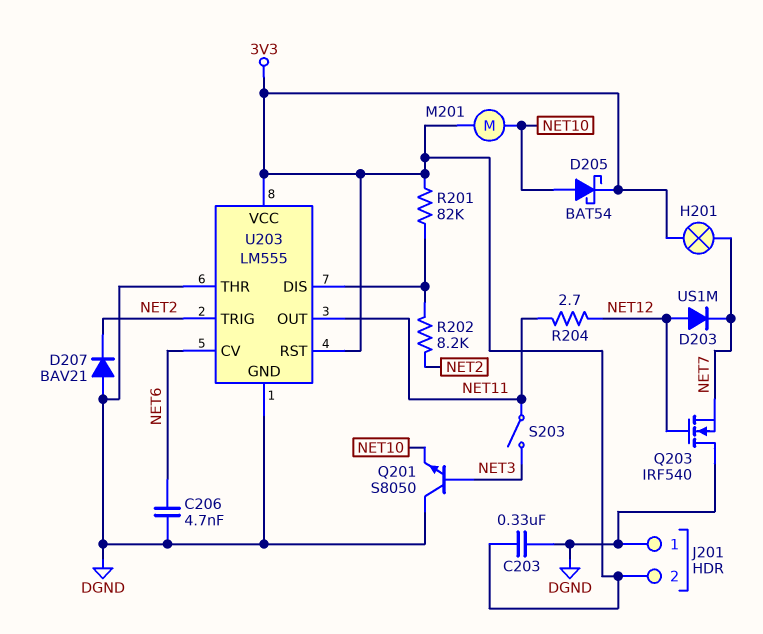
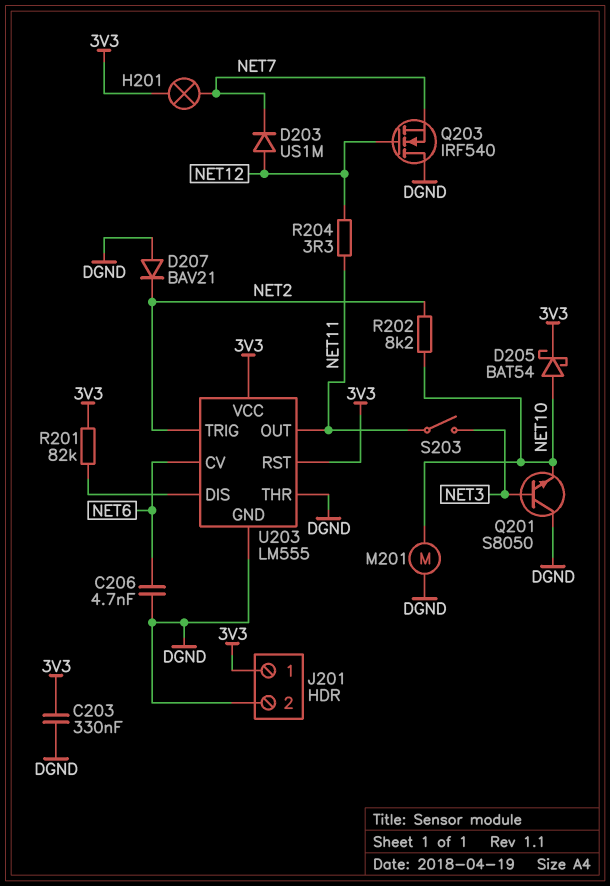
J201 pin 1: DGND -> 3V3
J201 pin 2: 3V3 -> DGND
M201: motor (3V3, NET10) -> motor (DGND, NET10)
R202: 8.2k (NET2, U203/DIS) -> 8.2k (NET2, NET10)
R204: 2.7 (NET11, NET12) -> 3.3 (NET11, NET12)

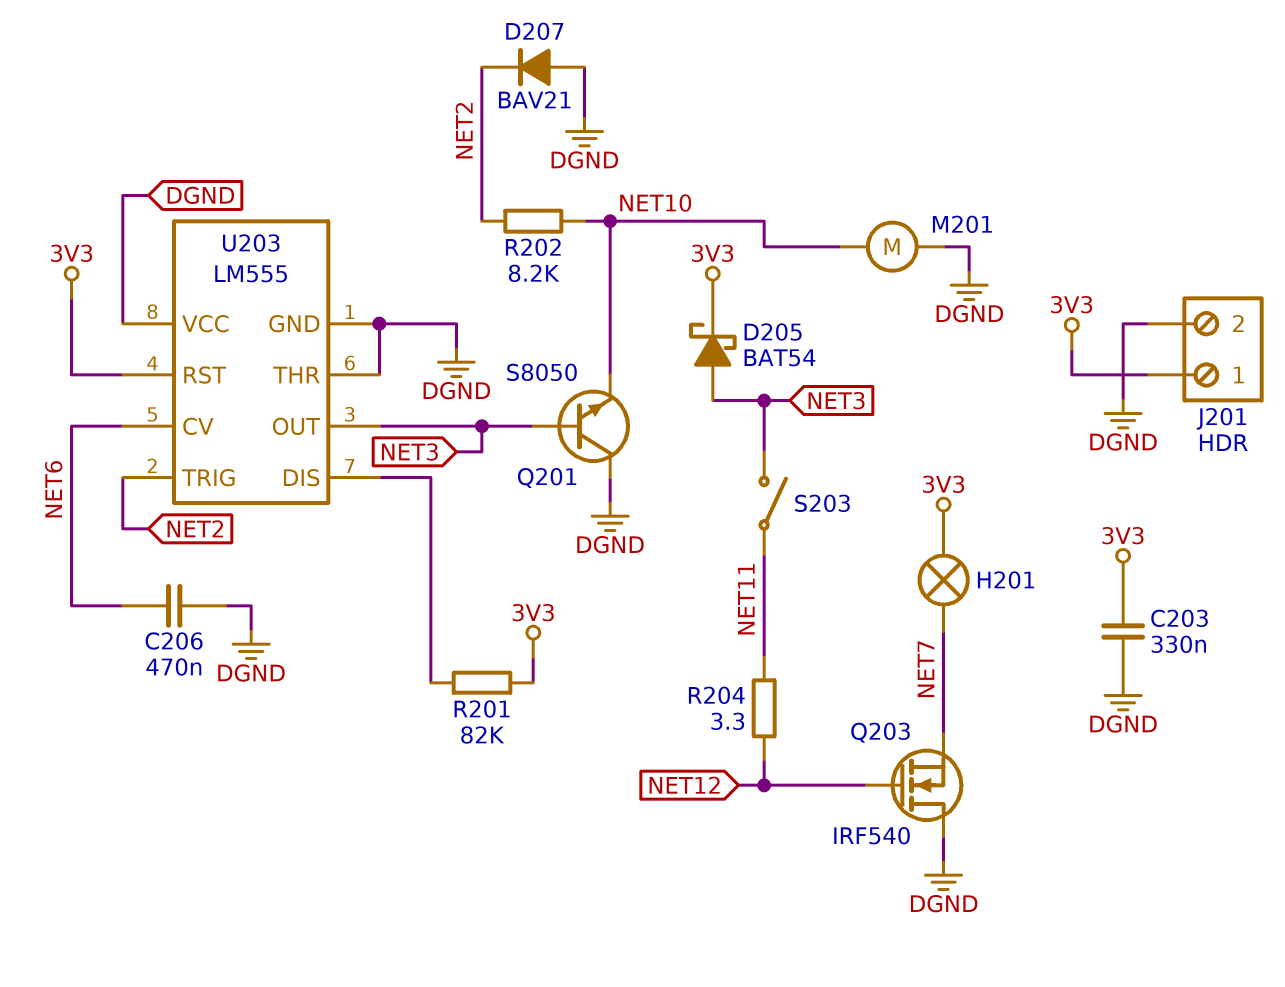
C206: 4.7nF (DGND, NET6) -> 470nF (DGND, NET6)
D203: diode US1M (A NET12, K NET7) -> none
D205: schottky BAT54 (A NET10, K 3V3) -> schottky BAT54 (A NET3, K 3V3)
U203 pin OUT: NET11 -> NET3
U203 pin VCC: 3V3 -> DGND

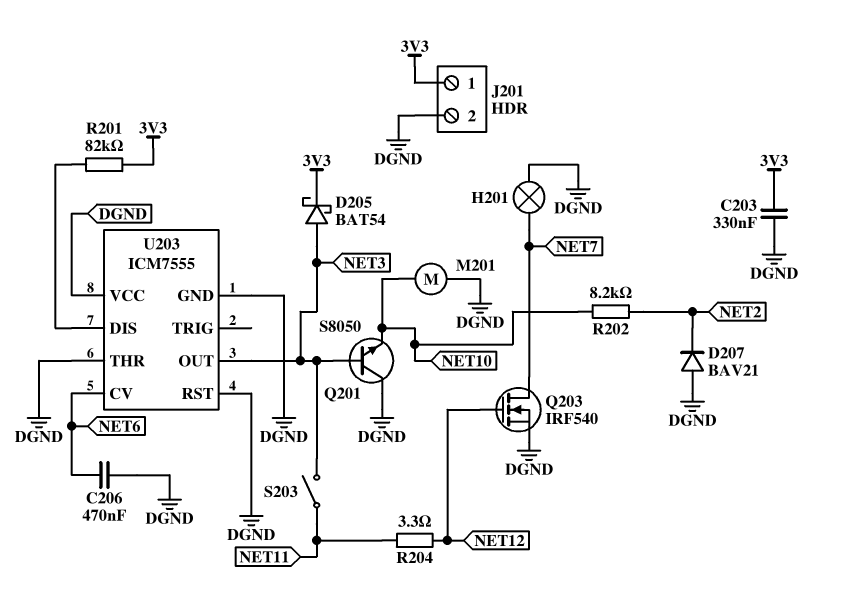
H201: lamp (3V3, NET7) -> lamp (DGND, NET7)
Q203: NMOS IRF540 (G NET12, D DGND, S NET7) -> NMOS IRF540 (G NET12, D NET7, S DGND)
U203: LM555 -> ICM7555
U203 pin RST: 3V3 -> DGND
U203 pin TRIG: NET2 -> none

